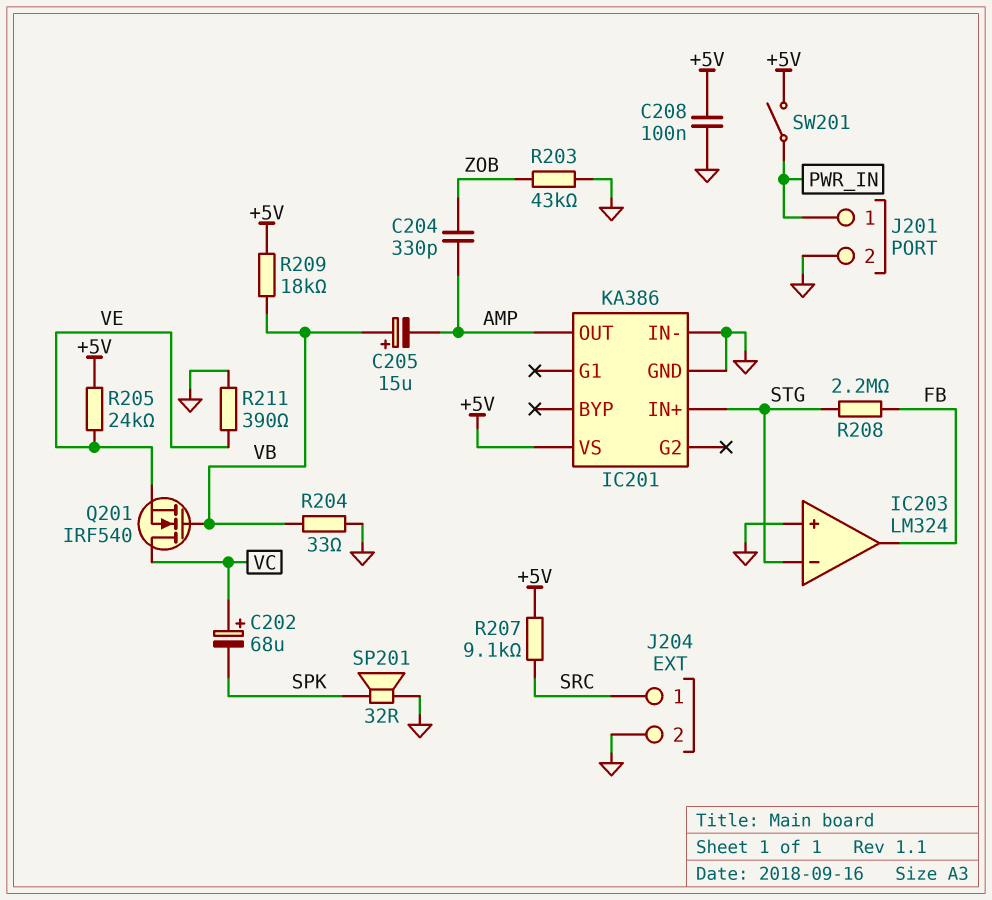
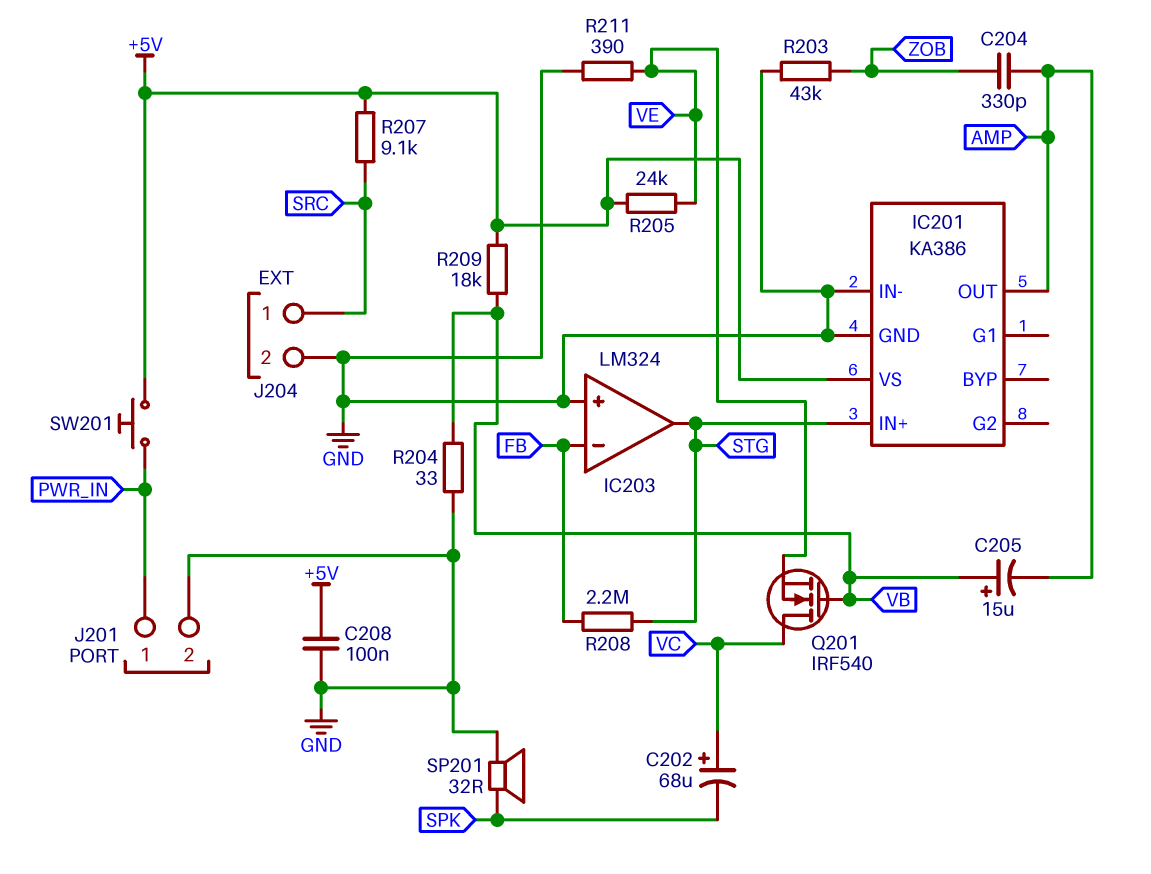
IC203 pin in-: STG -> FB
IC203 pin out: FB -> STG
SW201: switch (+5V, PWR_IN) -> button (+5V, PWR_IN)

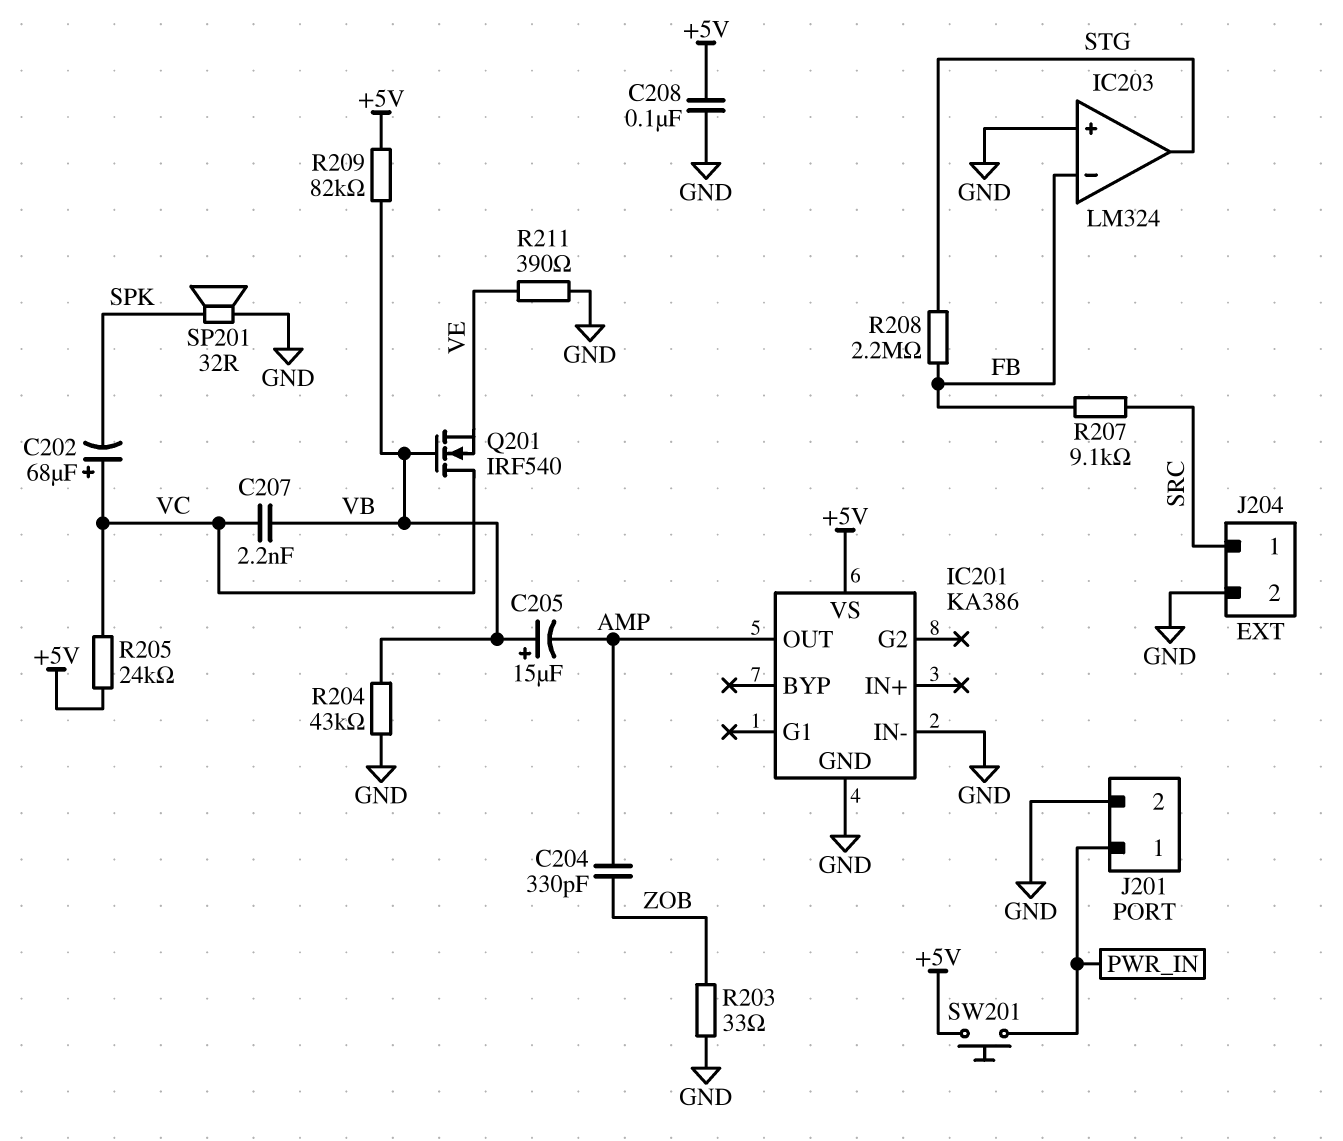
C207: none -> 2.2nF (VB, VC)
IC201 pin IN+: STG -> none
R203: 43k (GND, ZOB) -> 33 (GND, ZOB)
R204: 33 (GND, VB) -> 43k (GND, VB)
R205: 24k (+5V, VE) -> 24k (+5V, VC)
R207: 9.1k (+5V, SRC) -> 9.1k (FB, SRC)
R209: 18k (+5V, VB) -> 82k (+5V, VB)

